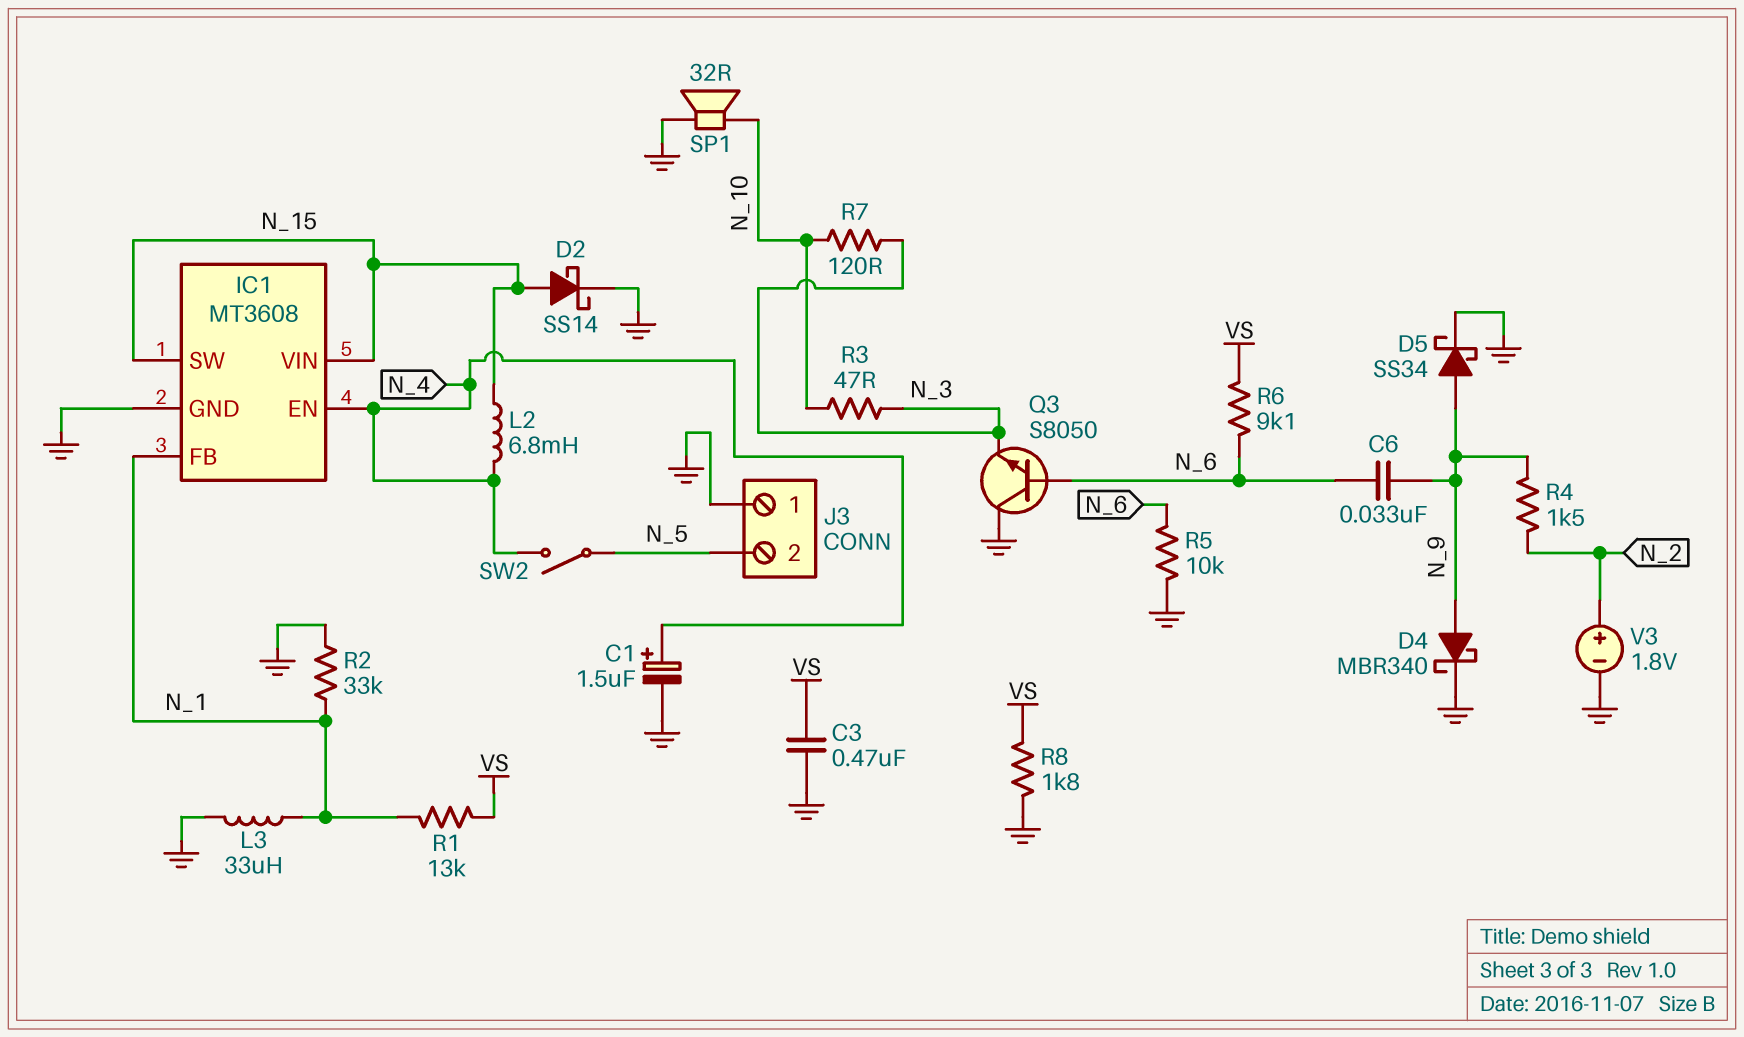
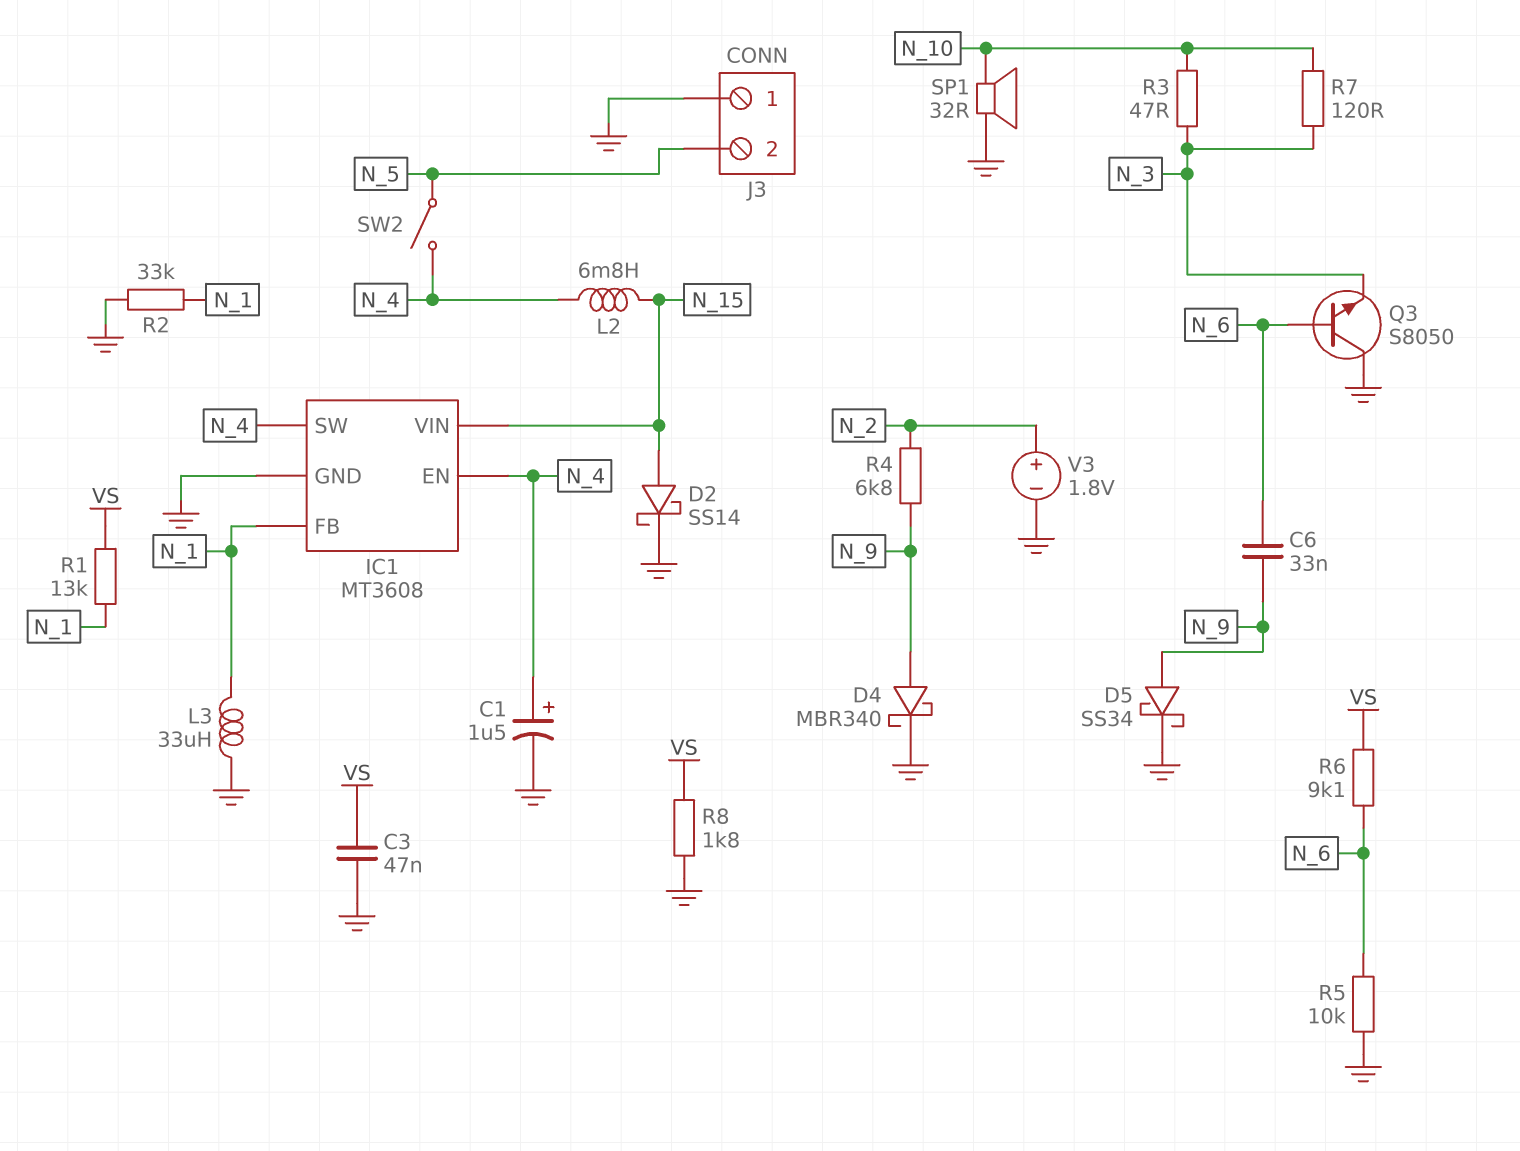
C3: 470nF (GND, VS) -> 47nF (GND, VS)
IC1 pin SW: N_15 -> N_4
R4: 1.5k (N_2, N_9) -> 6.8k (N_2, N_9)

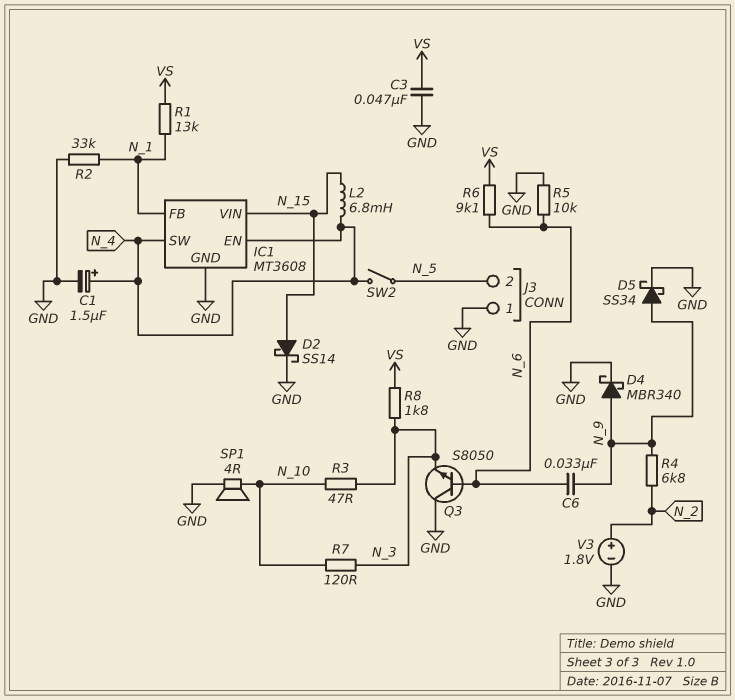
L3: 33uH (GND, N_1) -> none
R8: 1.8k (GND, VS) -> 1.8k (N_3, VS)
SP1: speaker 32R (GND, N_10) -> speaker 4R (GND, N_10)

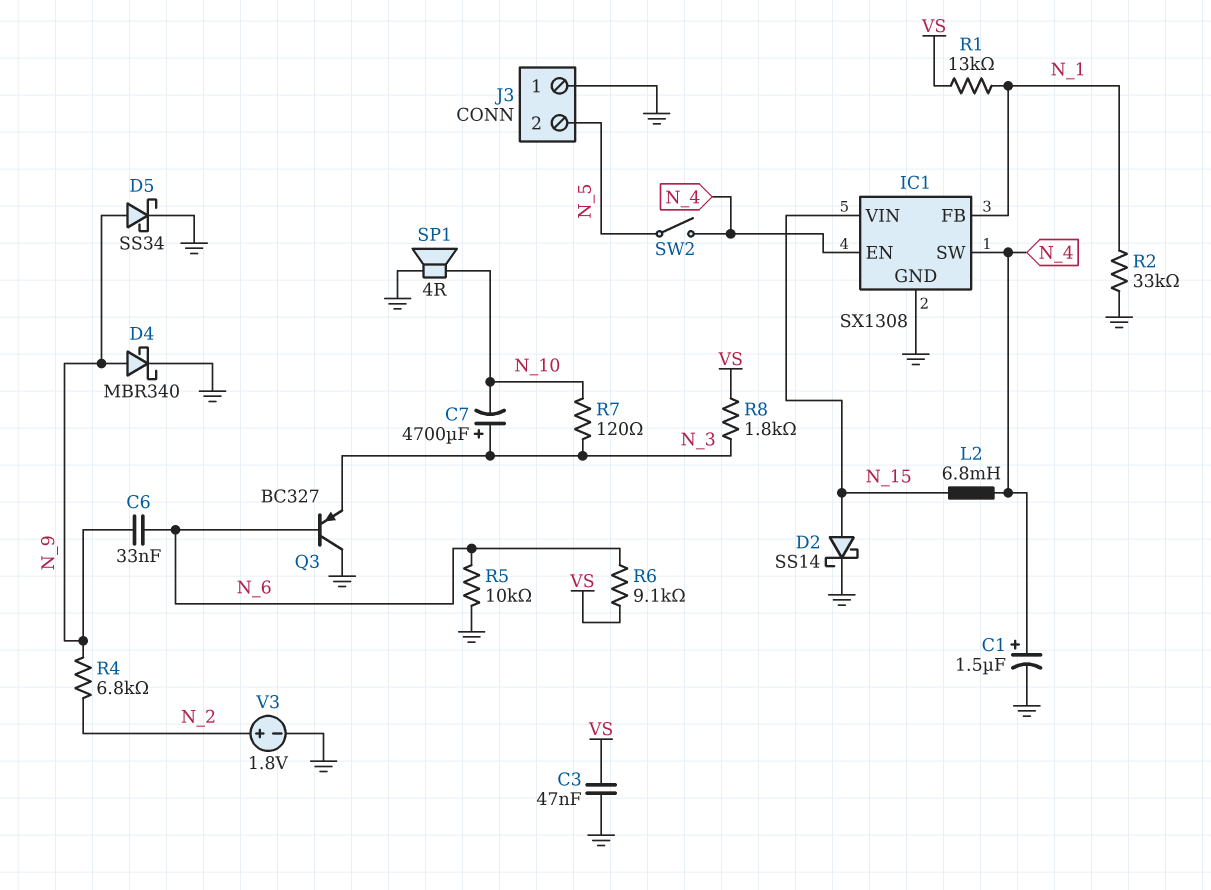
C7: none -> 4700uF (plus N_3, minus N_10)
IC1: MT3608 -> SX1308
Q3: NPN S8050 (B N_6, C GND, E N_3) -> PNP BC327 (B N_6, C GND, E N_3)
R3: 47 (N_3, N_10) -> none

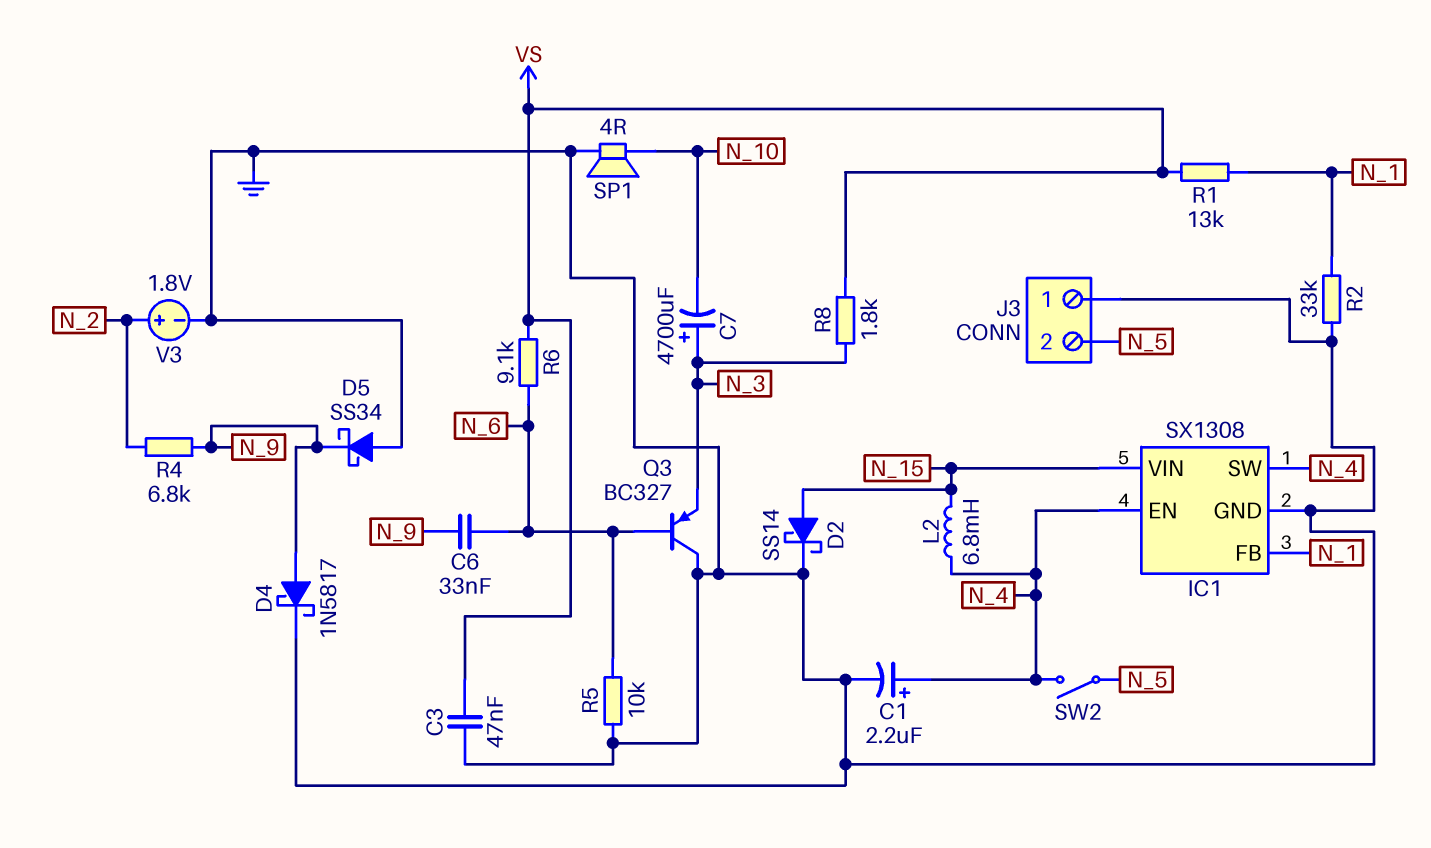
C1: 1.5uF (plus N_4, minus GND) -> 2.2uF (plus N_4, minus GND)
D4: schottky MBR340 (A N_9, K GND) -> schottky 1N5817 (A N_9, K GND)
D5: schottky SS34 (A N_9, K GND) -> schottky SS34 (A GND, K N_9)
R7: 120 (N_3, N_10) -> none

